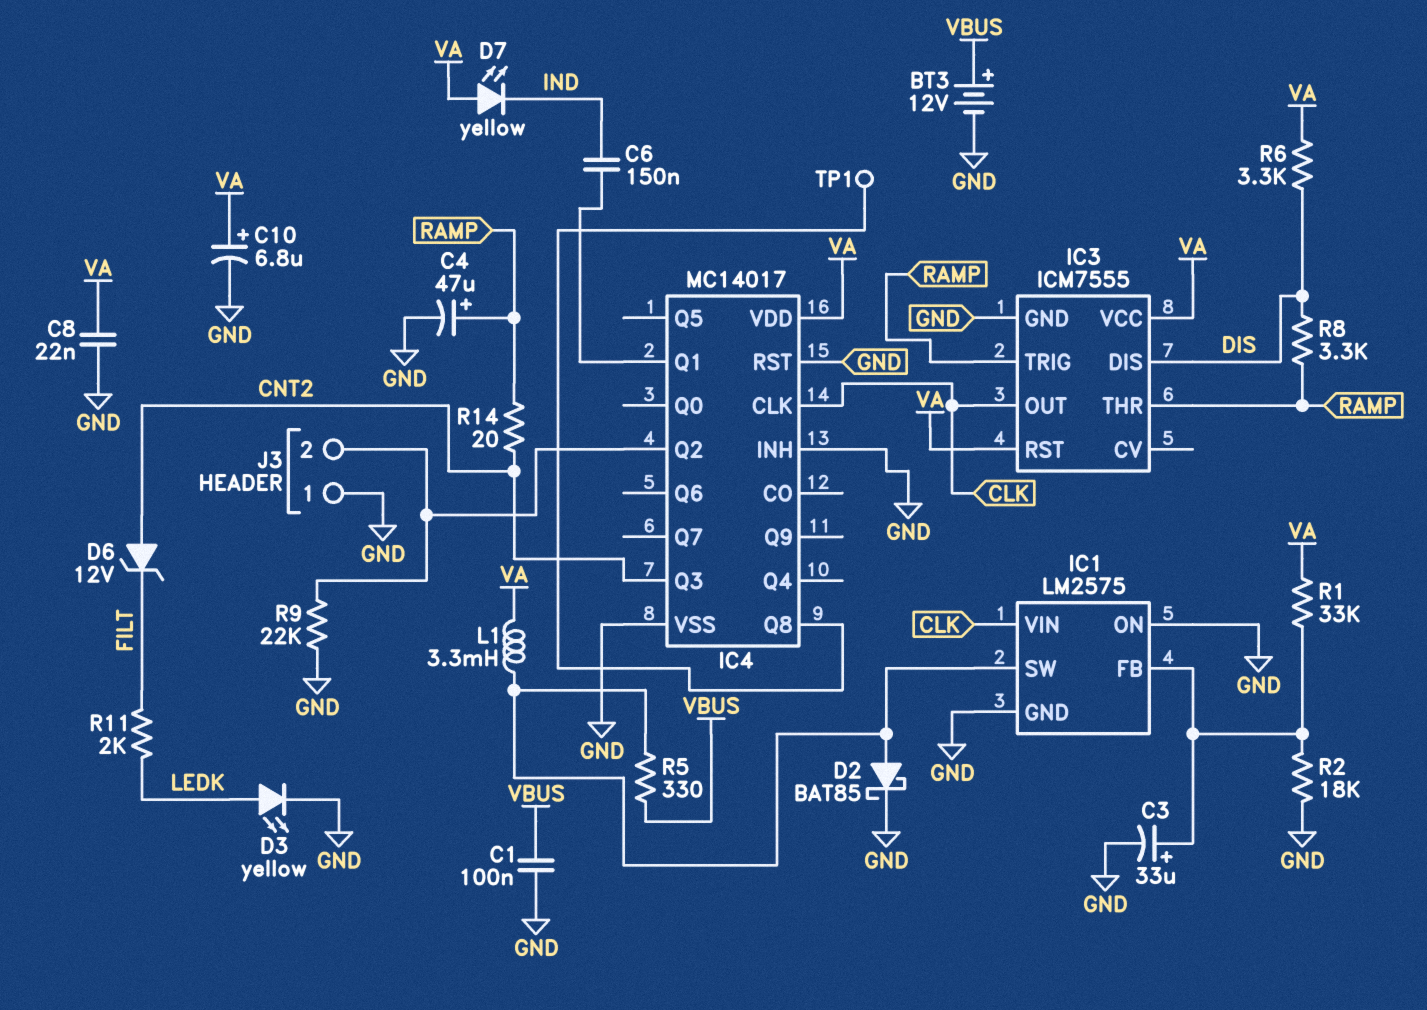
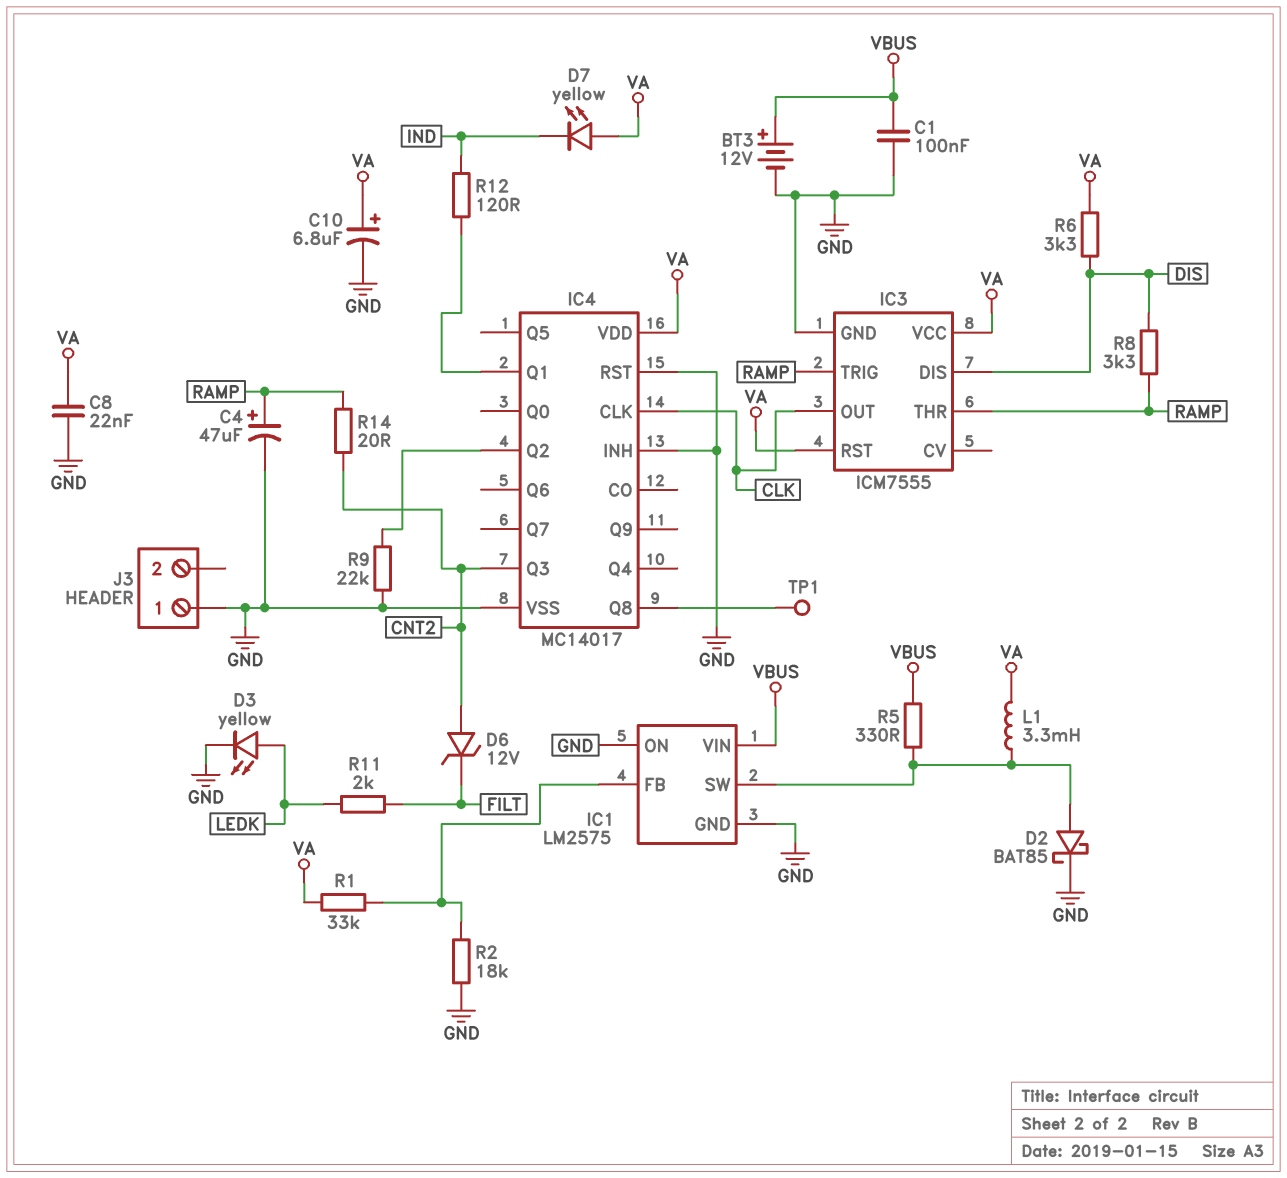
C3: 33uF (plus IC1/FB, minus GND) -> none
C6: 150nF (IC4/Q1, IND) -> none
IC1 pin VIN: CLK -> VBUS
J3 pin 2: IC4/Q2 -> none
R12: none -> 120 (IC4/Q1, IND)

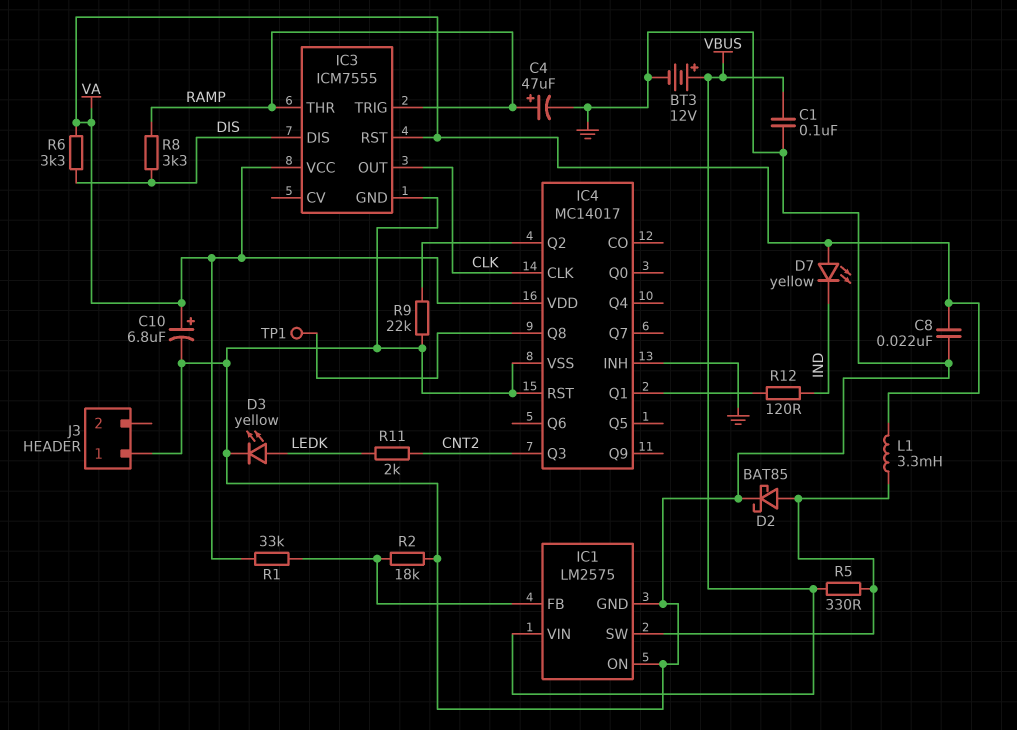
D6: zener 12V (A CNT2, K FILT) -> none
R11: 2k (FILT, LEDK) -> 2k (CNT2, LEDK)
R14: 20 (CNT2, RAMP) -> none

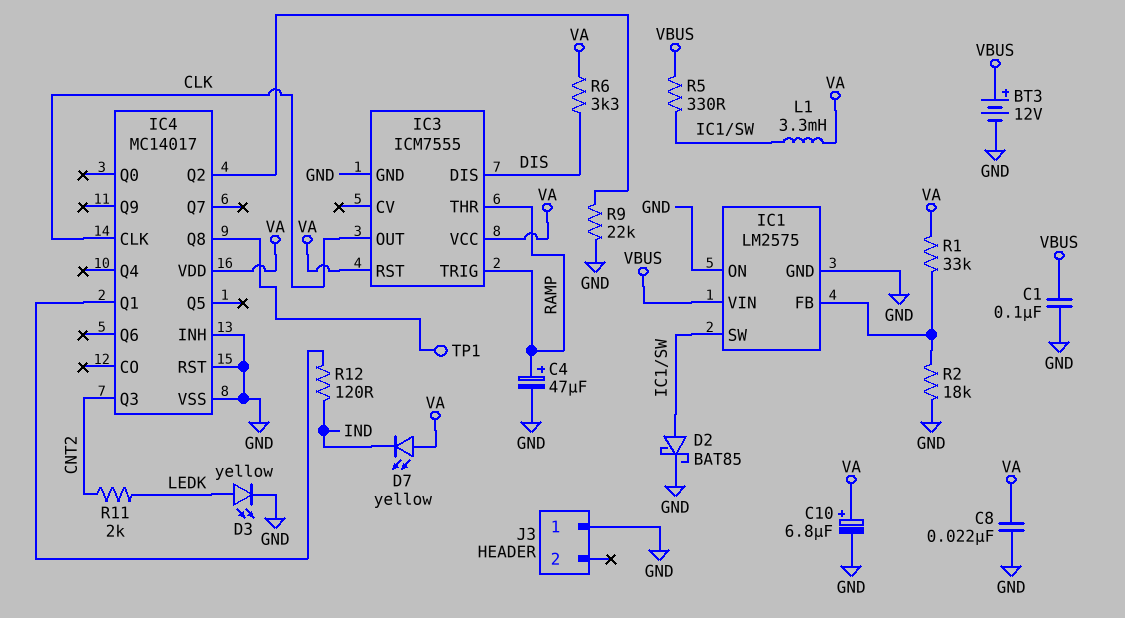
R8: 3.3k (DIS, RAMP) -> none

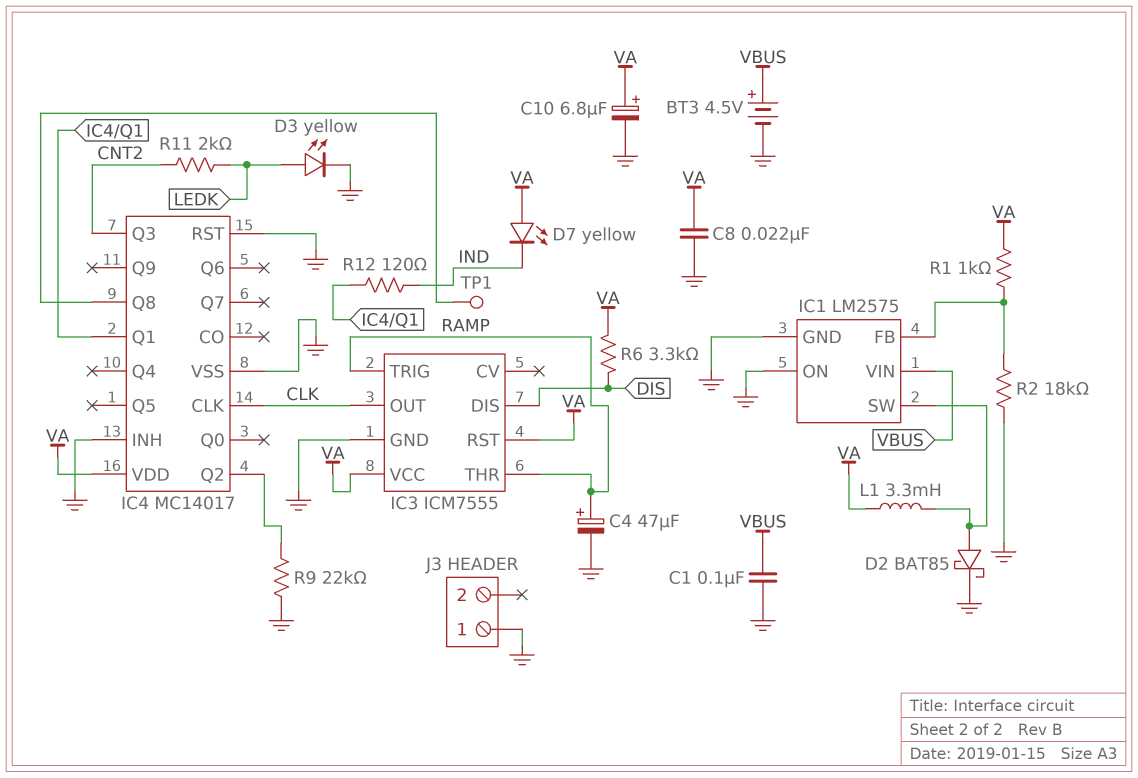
BT3: 12V (plus VBUS, minus GND) -> 4.5V (plus VBUS, minus GND)
R1: 33k (IC1/FB, VA) -> 1k (IC1/FB, VA)
R5: 330 (IC1/SW, VBUS) -> none

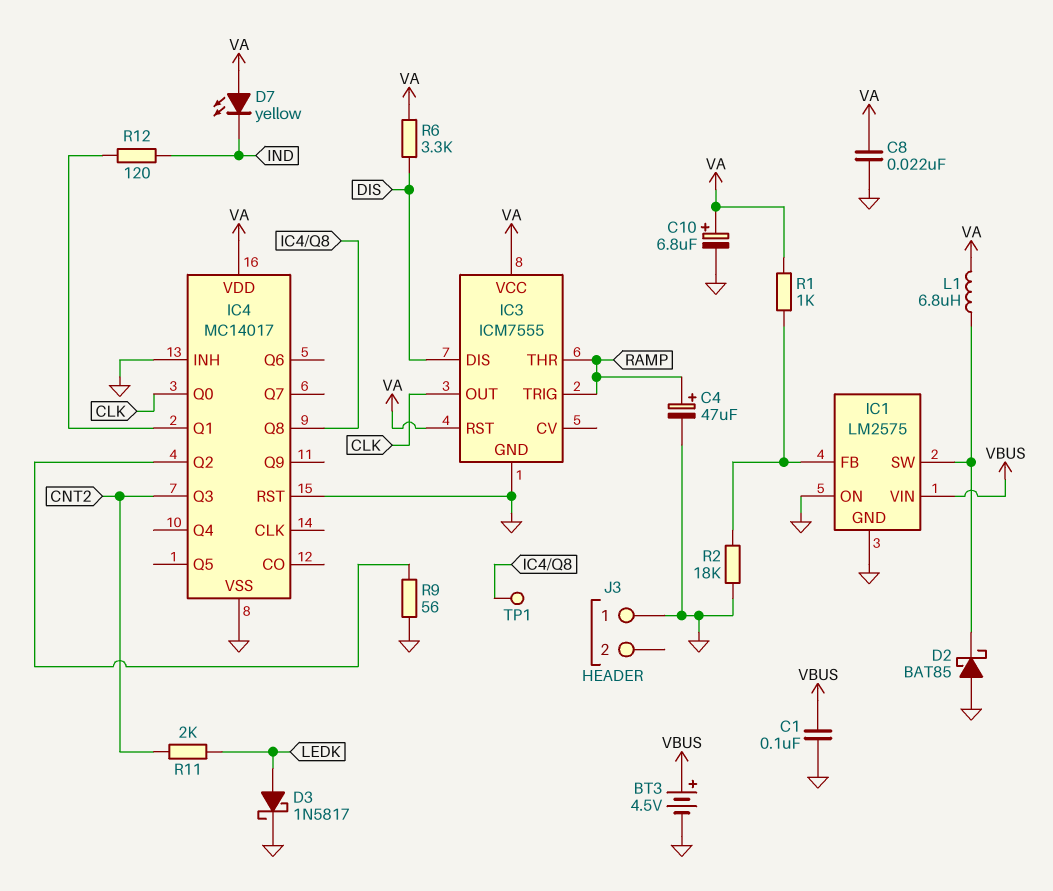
D2: schottky BAT85 (A IC1/SW, K GND) -> schottky BAT85 (A GND, K IC1/SW)
D3: LED yellow (A LEDK, K GND) -> schottky 1N5817 (A LEDK, K GND)
IC4 pin CLK: CLK -> none
IC4 pin Q0: none -> CLK
L1: 3.3mH (IC1/SW, VA) -> 6.8uH (IC1/SW, VA)
R9: 22k (GND, IC4/Q2) -> 56 (GND, IC4/Q2)

